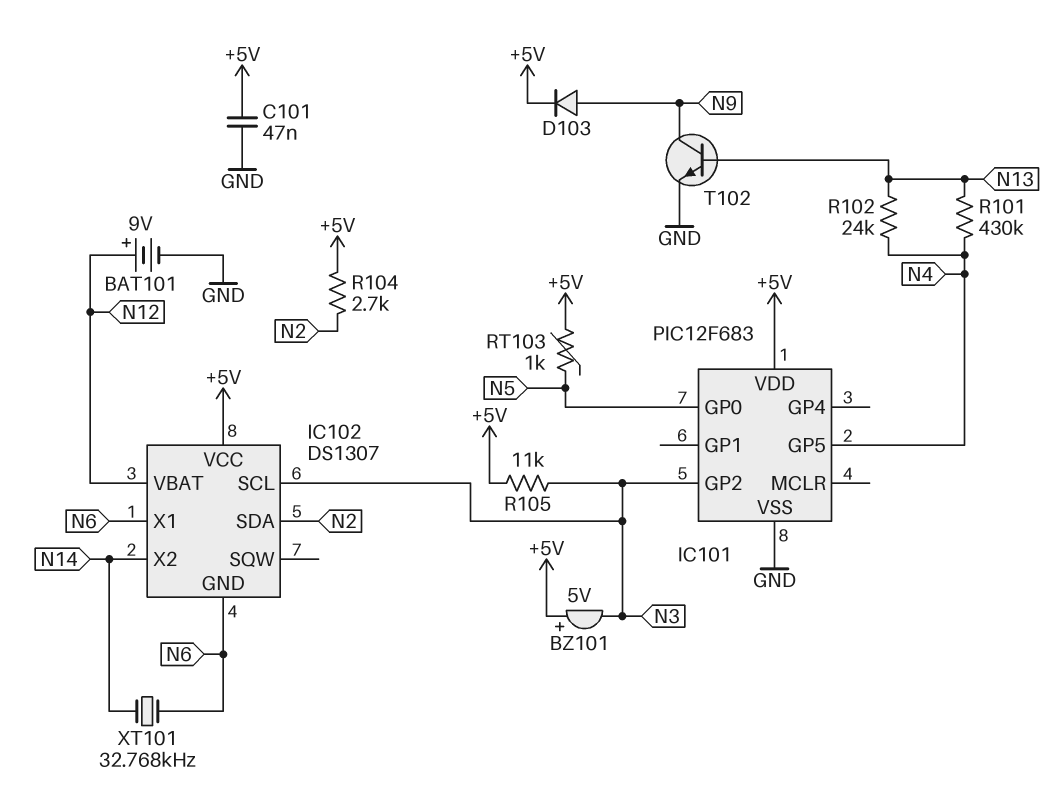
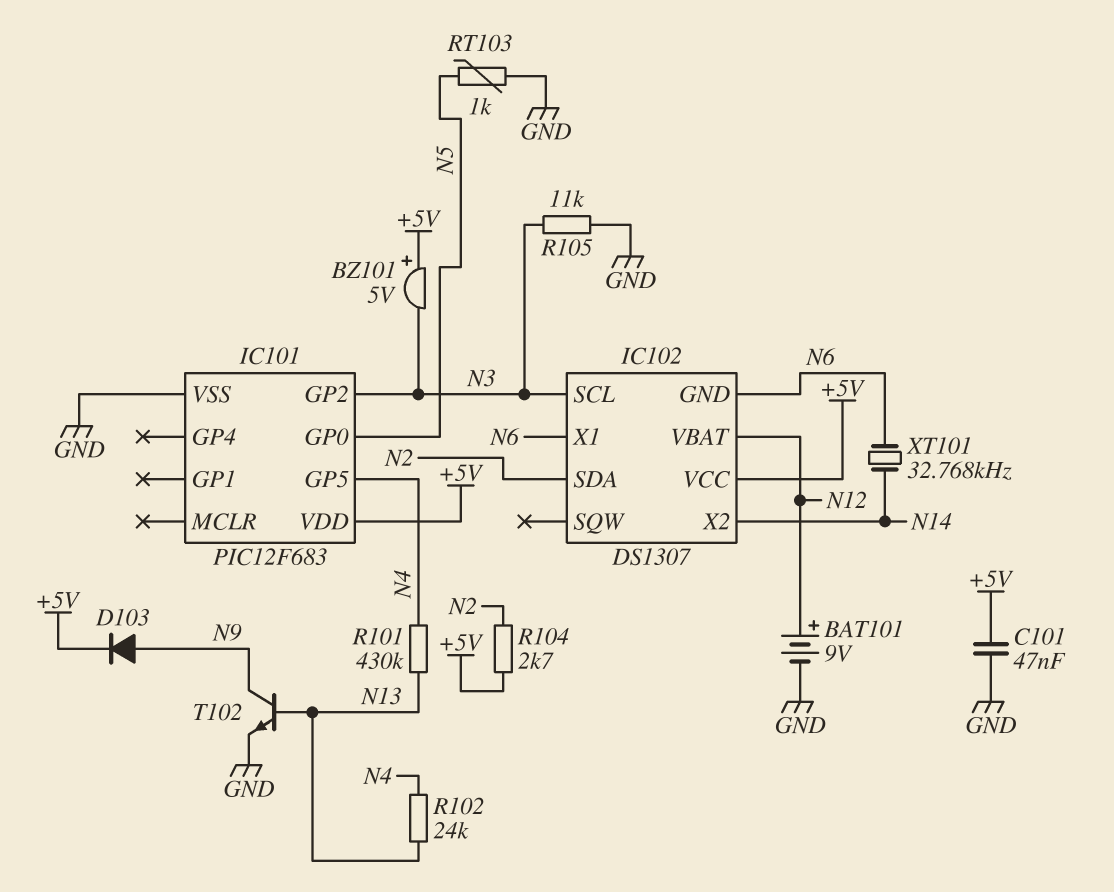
R105: 11k (+5V, N3) -> 11k (GND, N3)
RT103: 1k (+5V, N5) -> 1k (GND, N5)

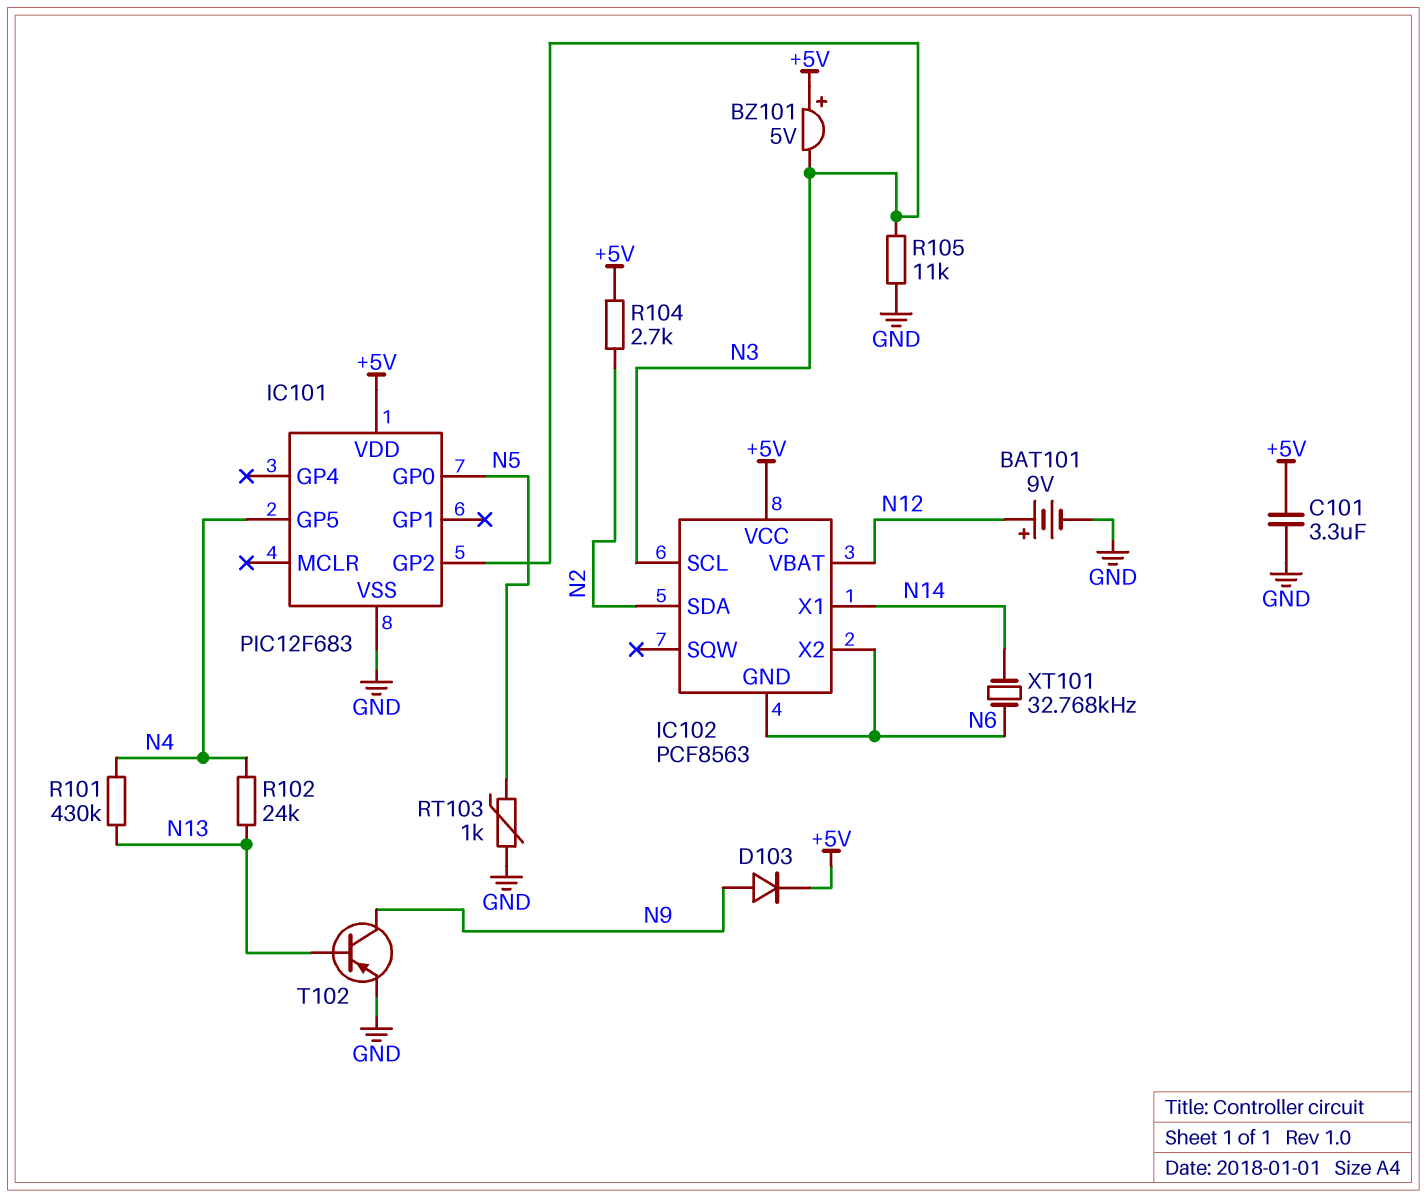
C101: 47nF (+5V, GND) -> 3.3uF (+5V, GND)
IC102: DS1307 -> PCF8563
IC102 pin X1: N6 -> N14
IC102 pin X2: N14 -> N6
T102: NPN (B N13, C N9, E GND) -> PNP (B N13, C N9, E GND)

